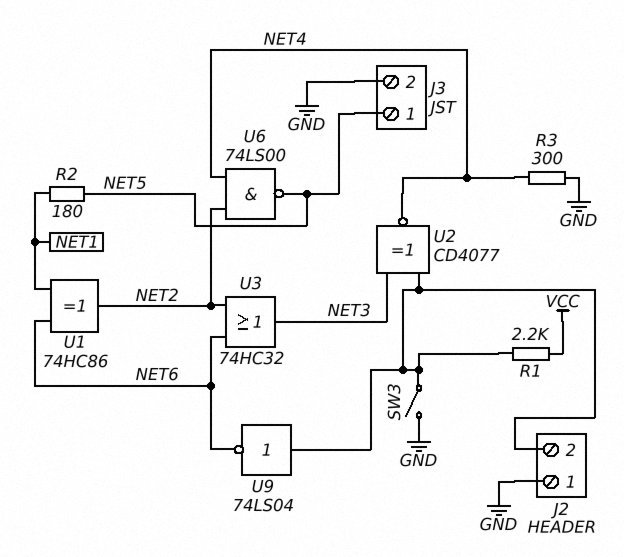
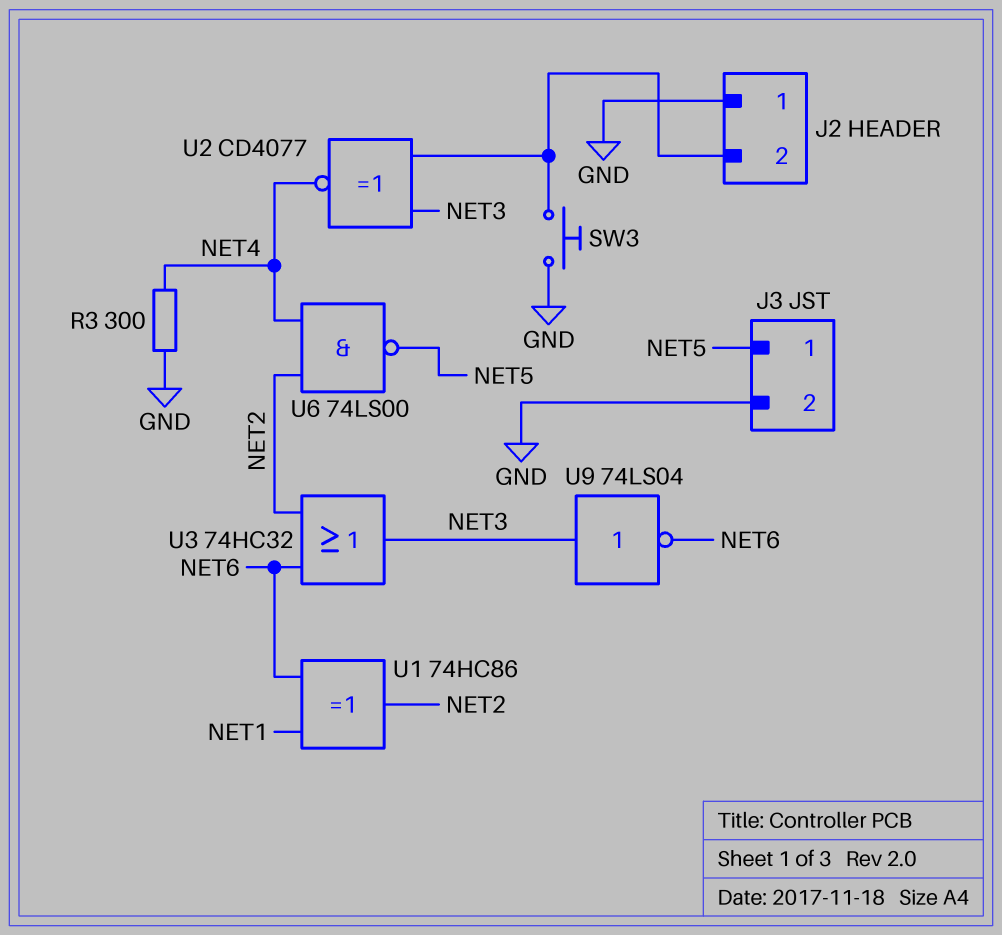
R1: 2.2k (J2/2, VCC) -> none
R2: 180 (NET1, NET5) -> none
SW3: switch (GND, J2/2) -> button (GND, J2/2)
U9: NOT 74LS04 (in J2/2, out NET6) -> NOT 74LS04 (in NET3, out NET6)

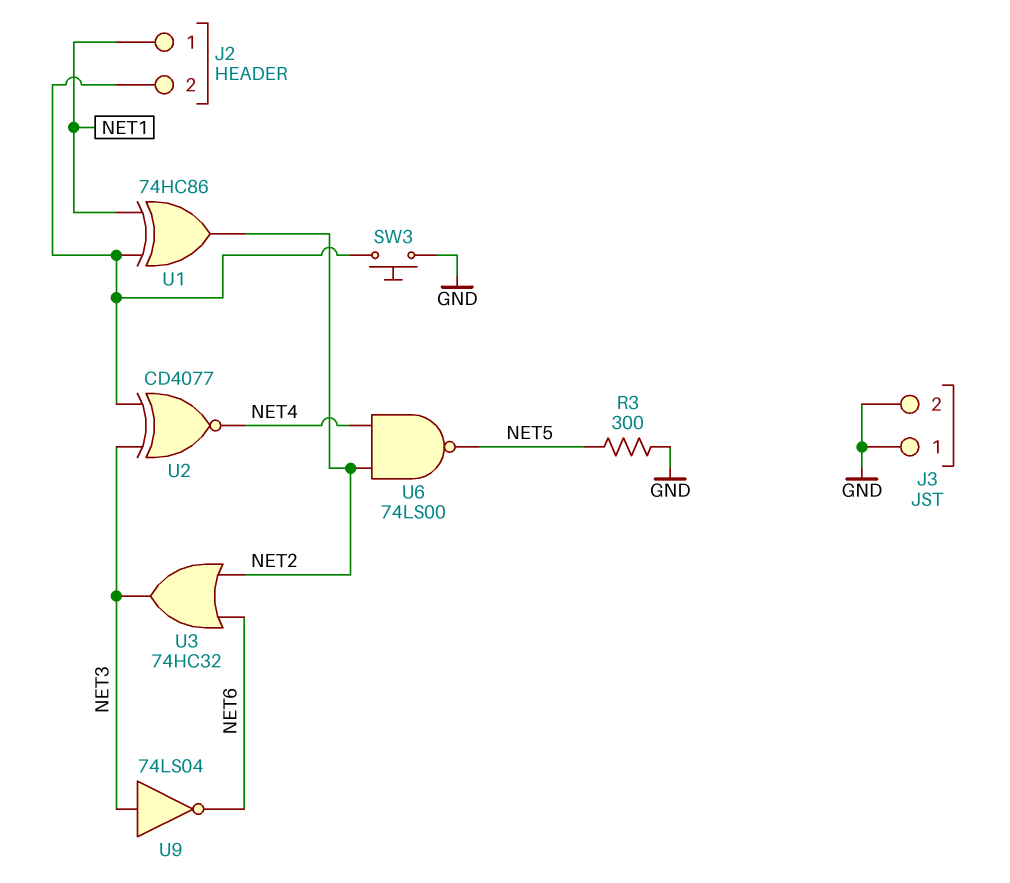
J2 pin 1: GND -> NET1
J3 pin 1: NET5 -> GND
R3: 300 (GND, NET4) -> 300 (GND, NET5)
U1: XOR 74HC86 (in NET1, in NET6, out NET2) -> XOR 74HC86 (in J2/2, in NET1, out NET2)

